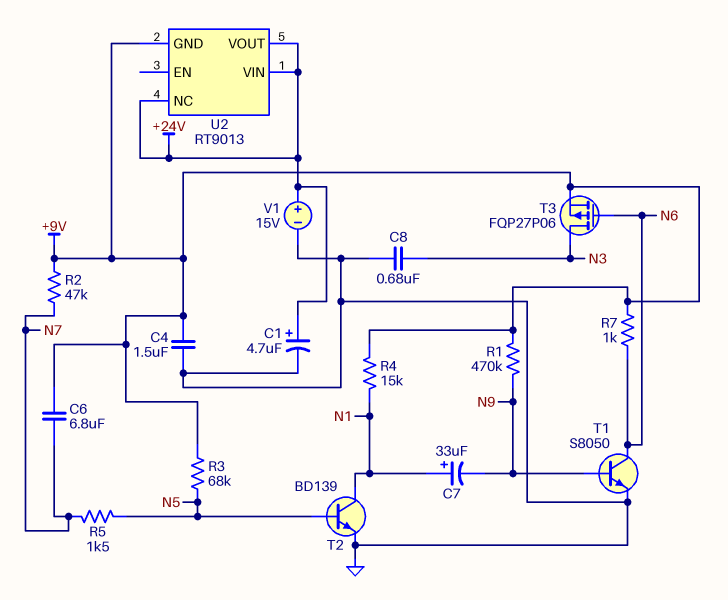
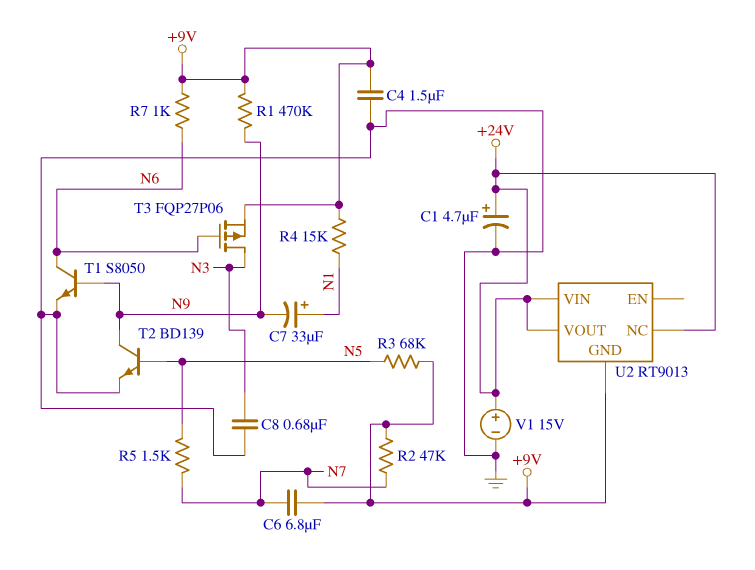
T2: NPN BD139 (B N5, C N1, E GND) -> NPN BD139 (B N5, C N9, E GND)

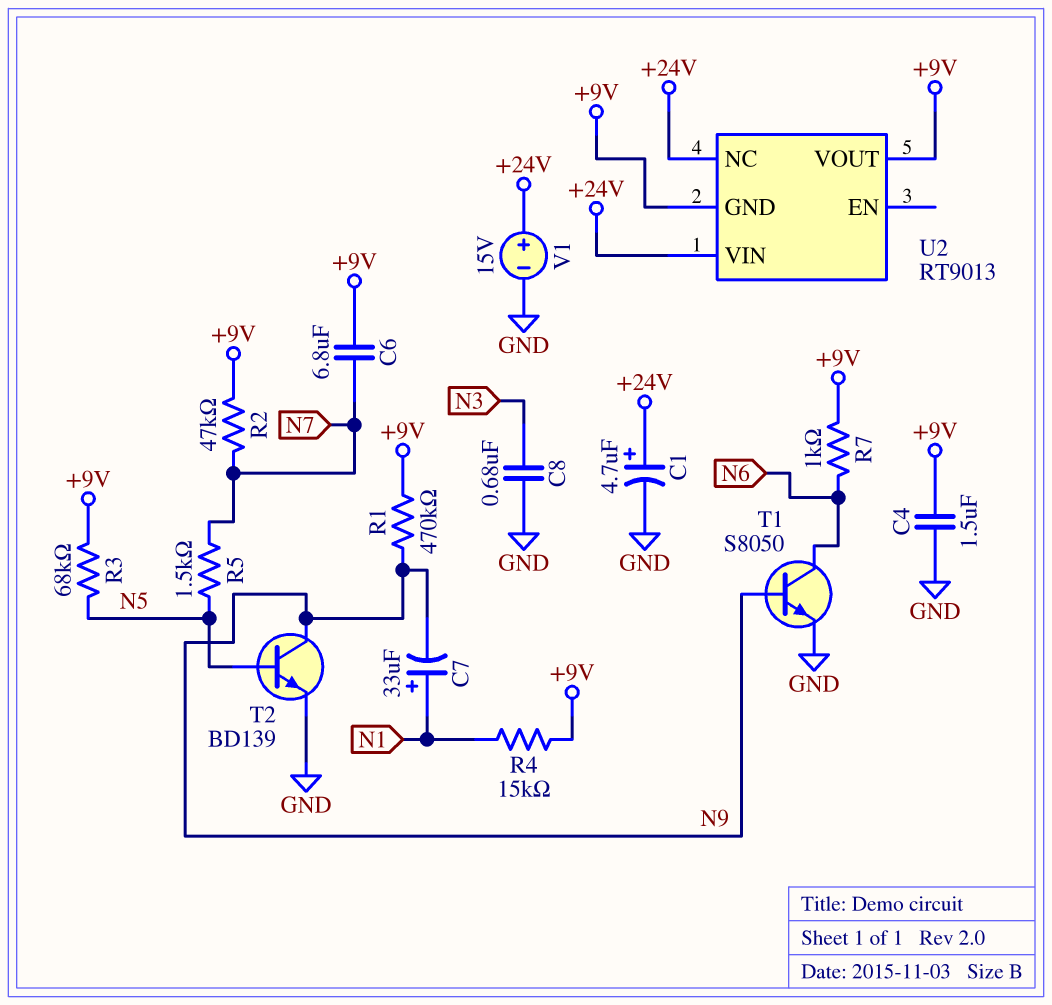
T3: PMOS FQP27P06 (G N6, D N3, S +9V) -> none
U2 pin VOUT: +24V -> +9V

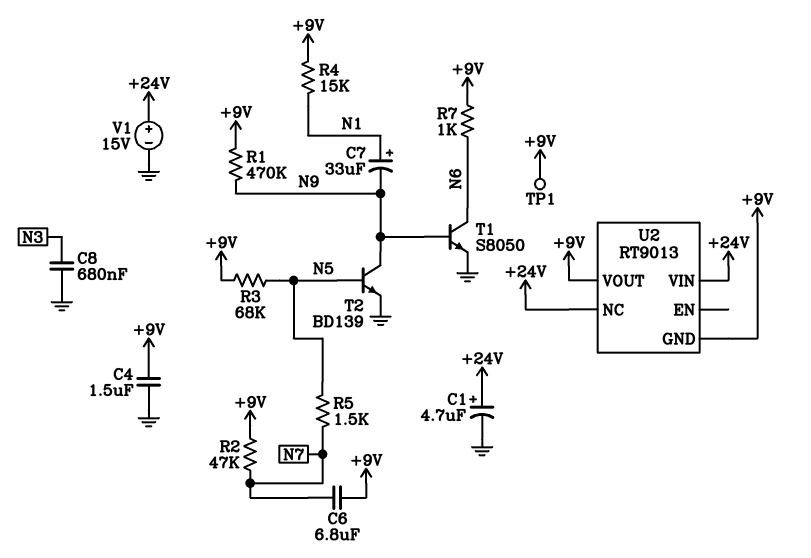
TP1: none -> test point (+9V)

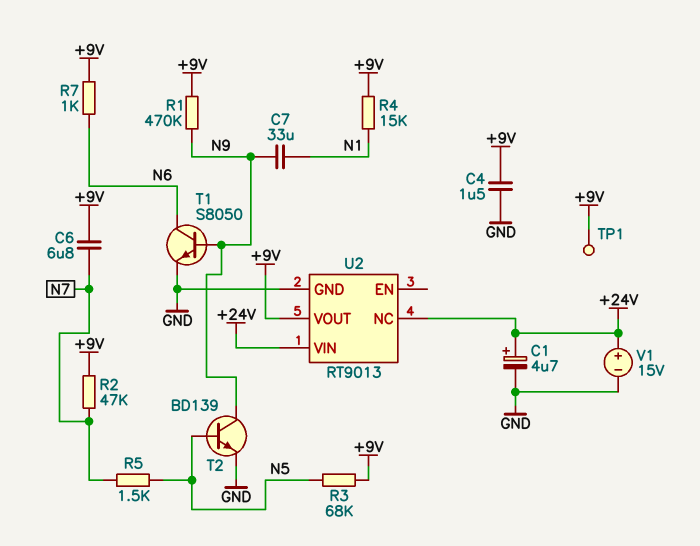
C7: 33uF (plus N1, minus N9) -> 33uF (N1, N9)
C8: 680nF (GND, N3) -> none
U2 pin GND: +9V -> GND

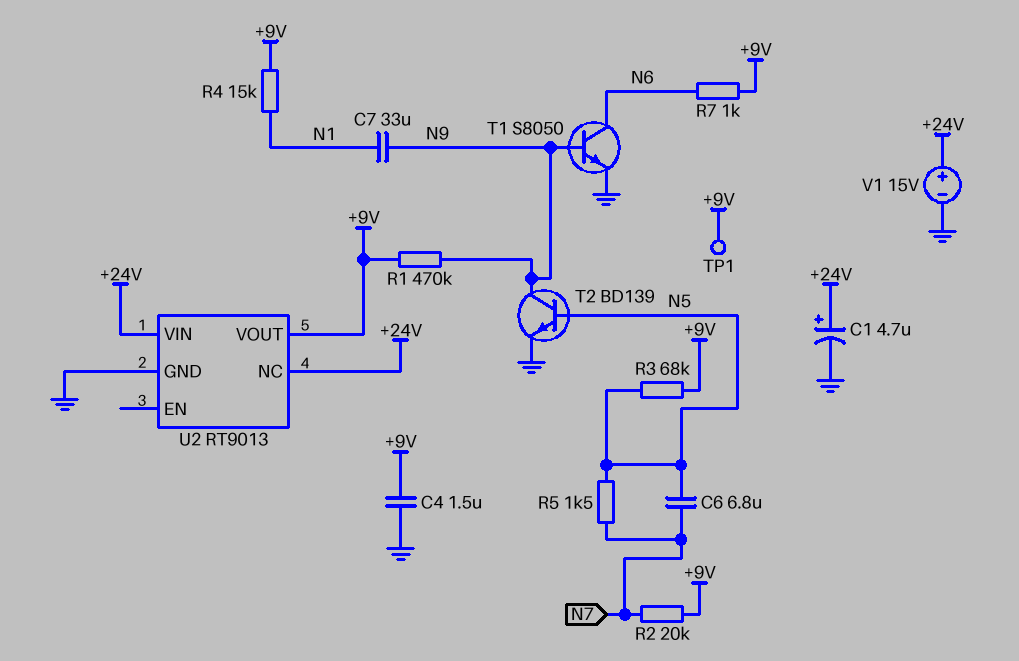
C6: 6.8uF (+9V, N7) -> 6.8uF (N5, N7)
R2: 47k (+9V, N7) -> 20k (+9V, N7)

